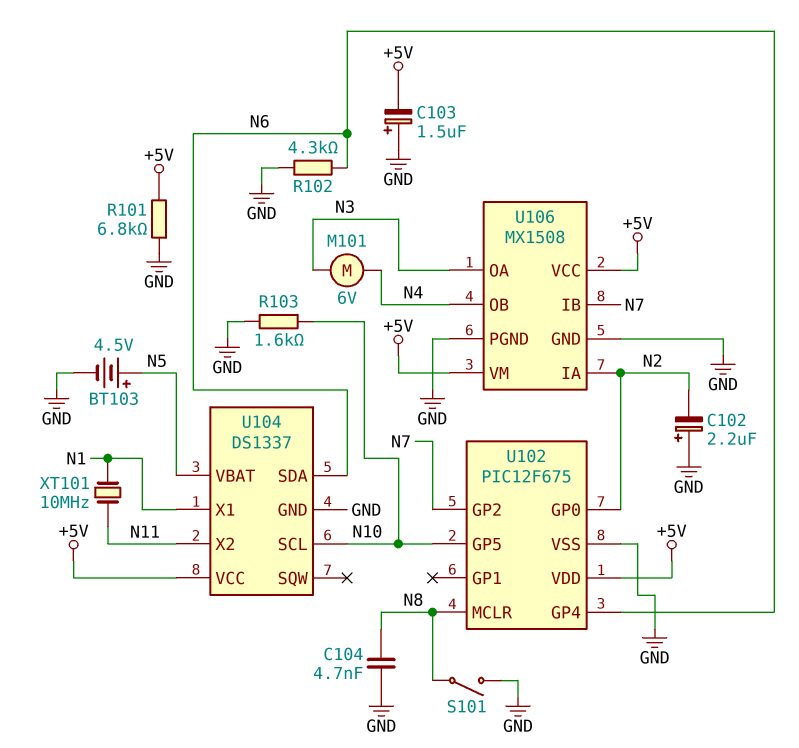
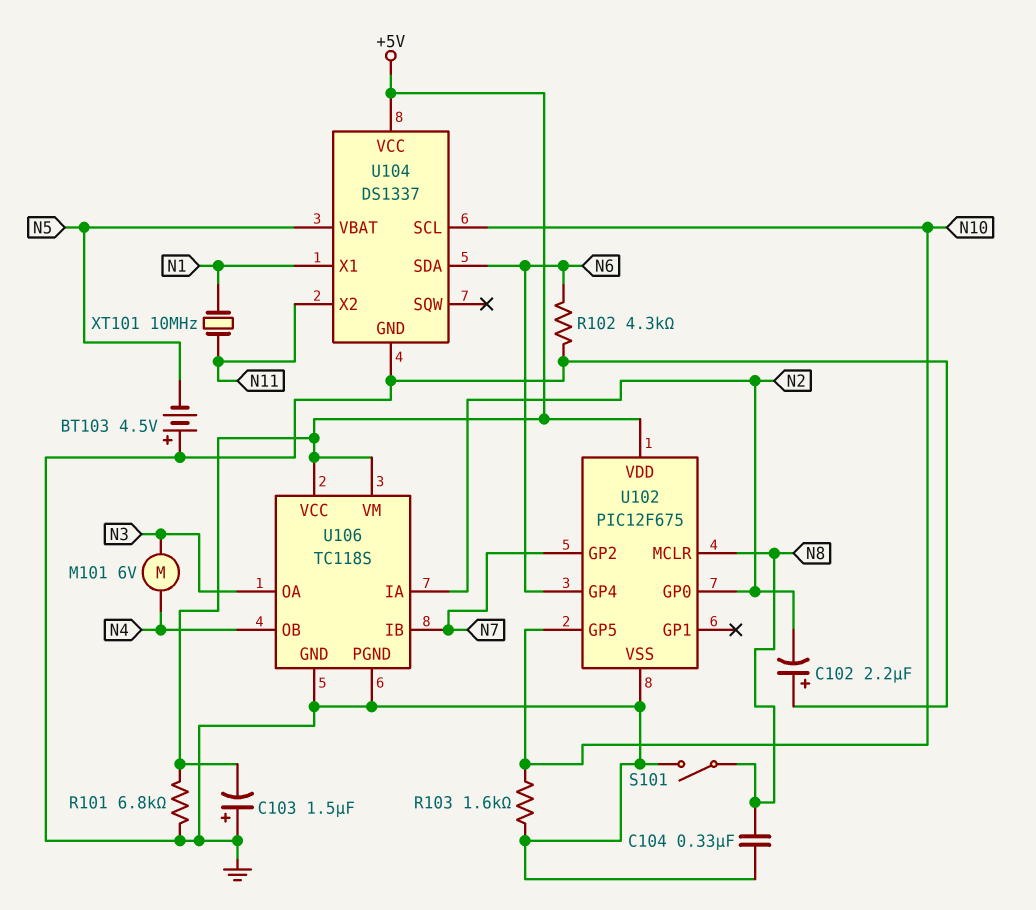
BT103: 4.5V (plus N5, minus GND) -> 4.5V (plus GND, minus N5)
C104: 4.7nF (GND, N8) -> 330nF (GND, N8)
U106: MX1508 -> TC118S

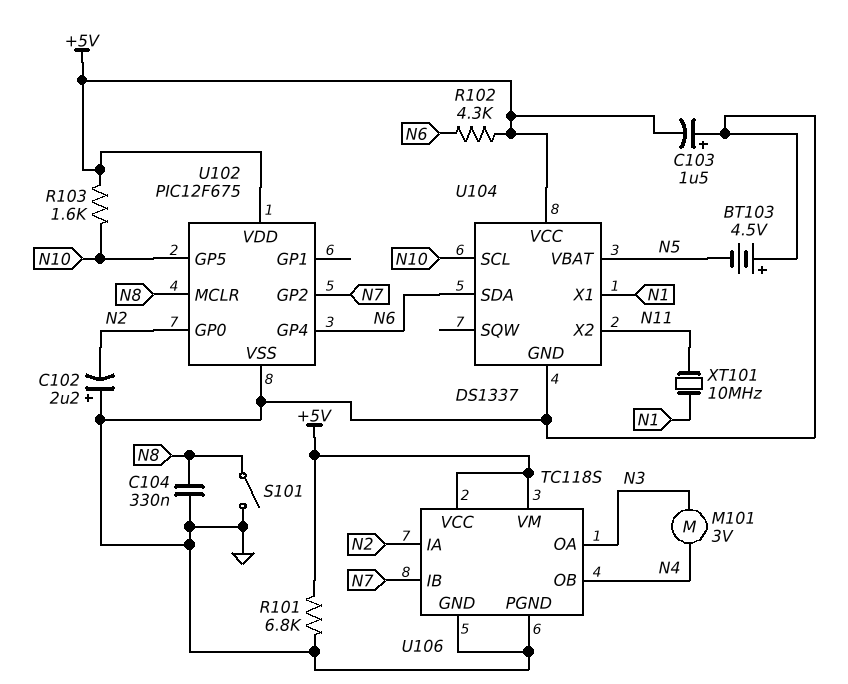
M101: motor 6V (N3, N4) -> motor 3V (N3, N4)
R102: 4.3k (GND, N6) -> 4.3k (+5V, N6)
R103: 1.6k (GND, N10) -> 1.6k (+5V, N10)

